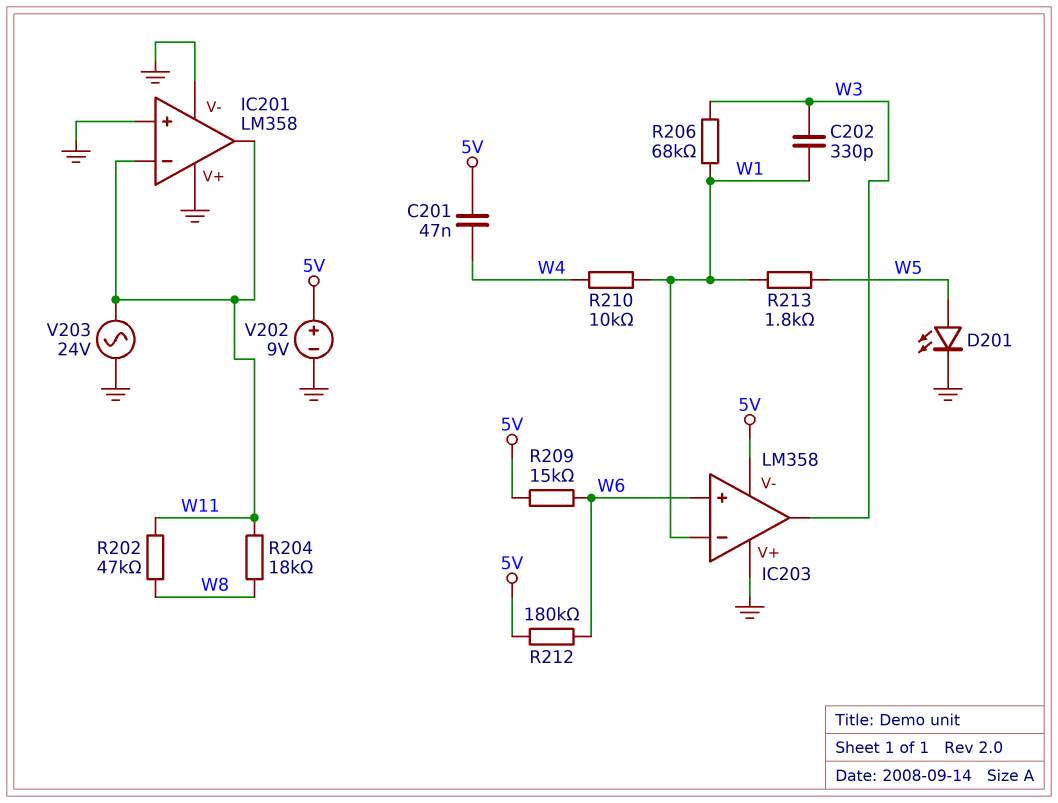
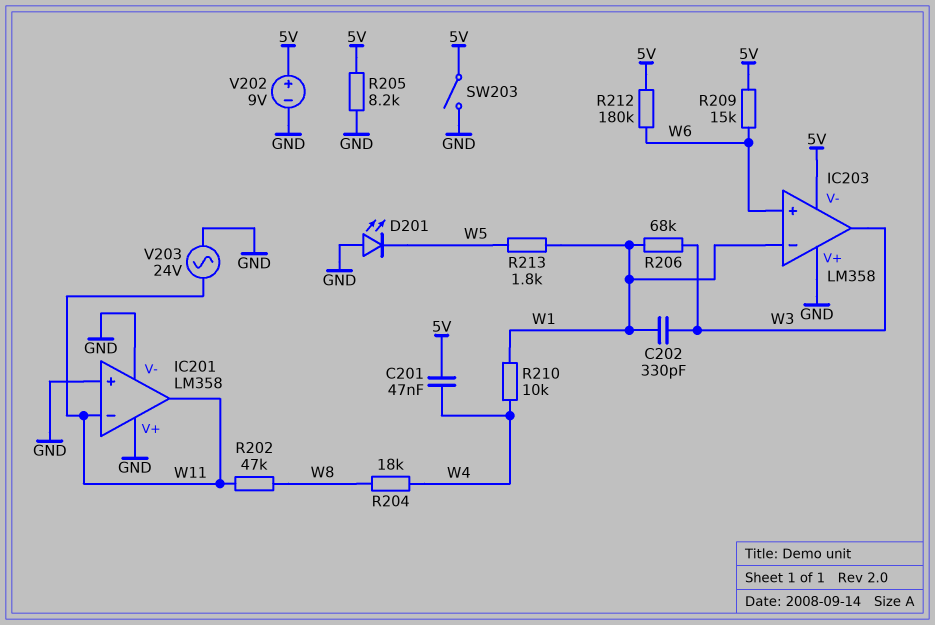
D201: LED (A W5, K GND) -> LED (A GND, K W5)
R204: 18k (W8, W11) -> 18k (W4, W8)
R205: none -> 8.2k (5V, GND)
SW203: none -> switch (5V, GND)

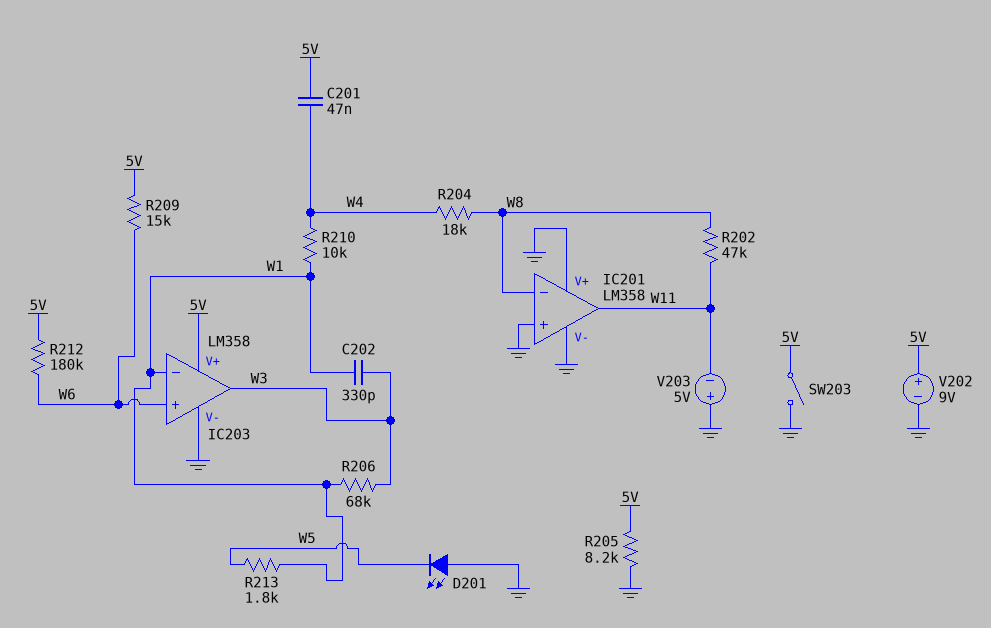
IC201 pin in-: W11 -> W8
IC203 pin V+: GND -> 5V
IC203 pin V-: 5V -> GND
V203: AC 24V (GND, W11) -> 5V (plus GND, minus W11)

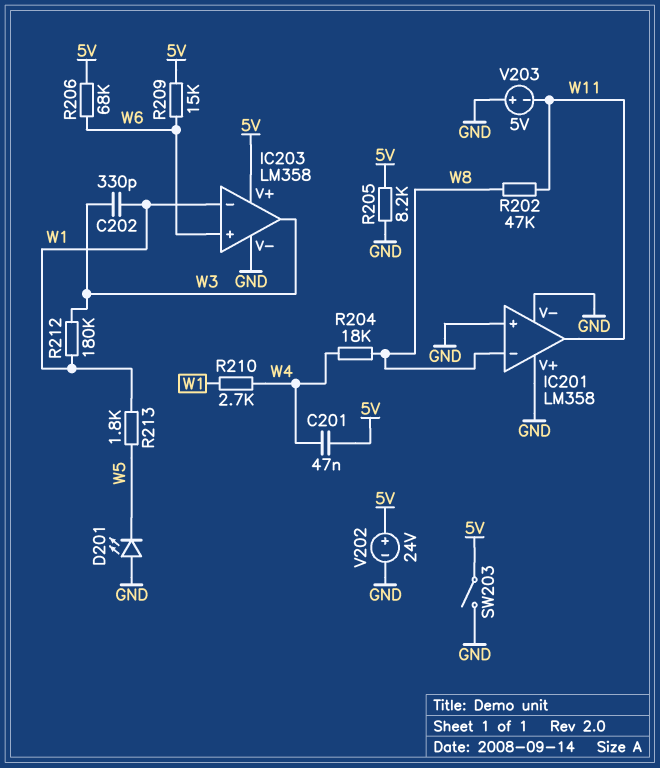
R206: 68k (W1, W3) -> 68k (5V, W6)
R210: 10k (W1, W4) -> 2.7k (W1, W4)
R212: 180k (5V, W6) -> 180k (W1, W3)
V202: 9V (plus 5V, minus GND) -> 24V (plus 5V, minus GND)

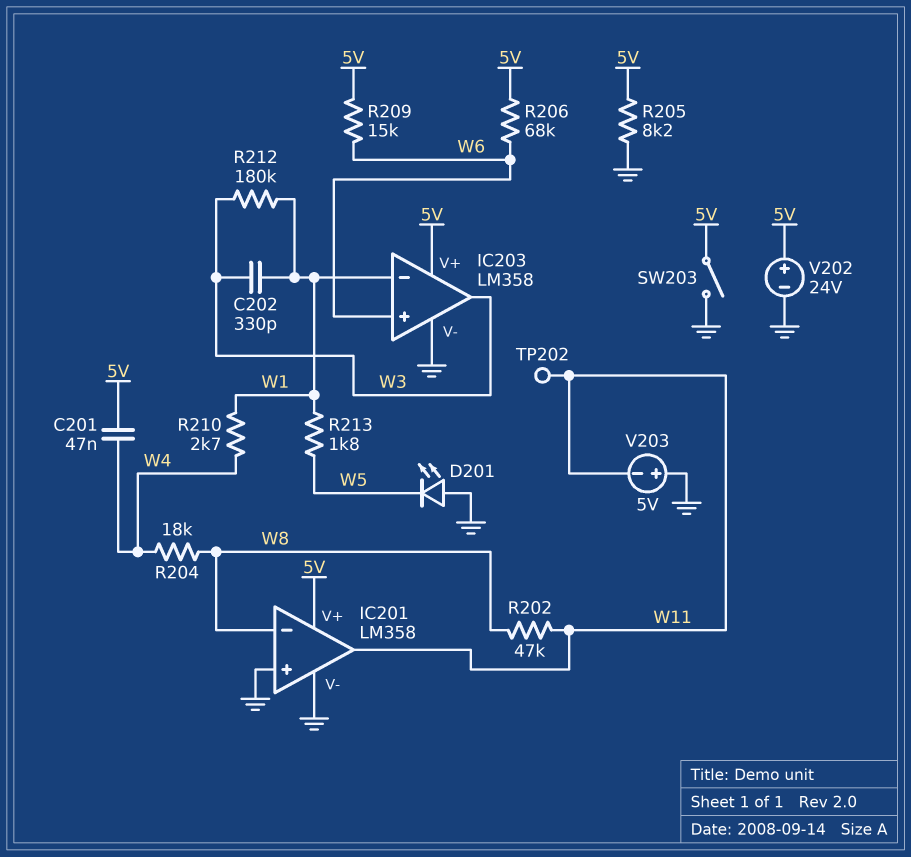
IC201 pin V+: GND -> 5V
TP202: none -> test point (W11)

